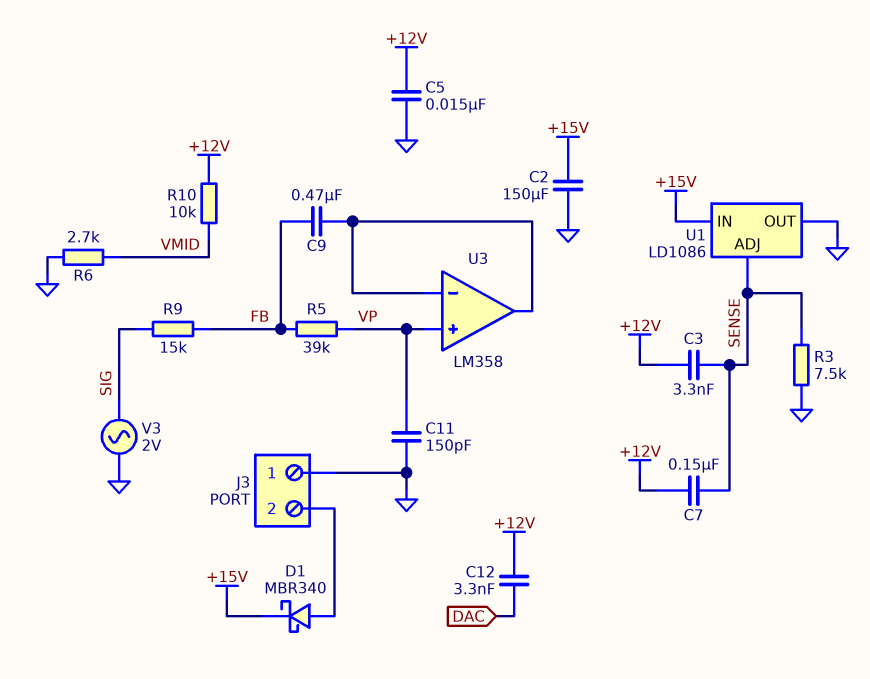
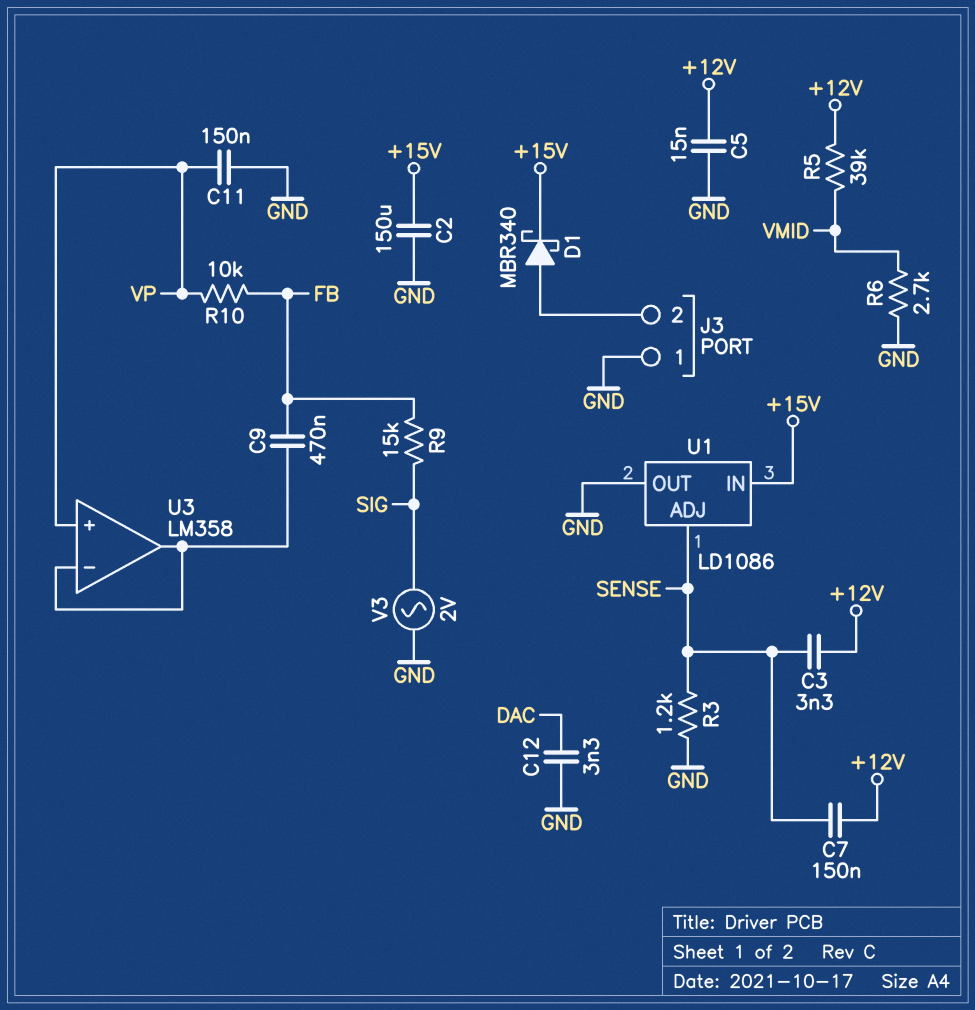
C11: 150pF (GND, VP) -> 150nF (GND, VP)
C12: 3.3nF (+12V, DAC) -> 3.3nF (DAC, GND)
R3: 7.5k (GND, SENSE) -> 1.2k (GND, SENSE)
R5: 39k (FB, VP) -> 39k (+12V, VMID)
R10: 10k (+12V, VMID) -> 10k (FB, VP)

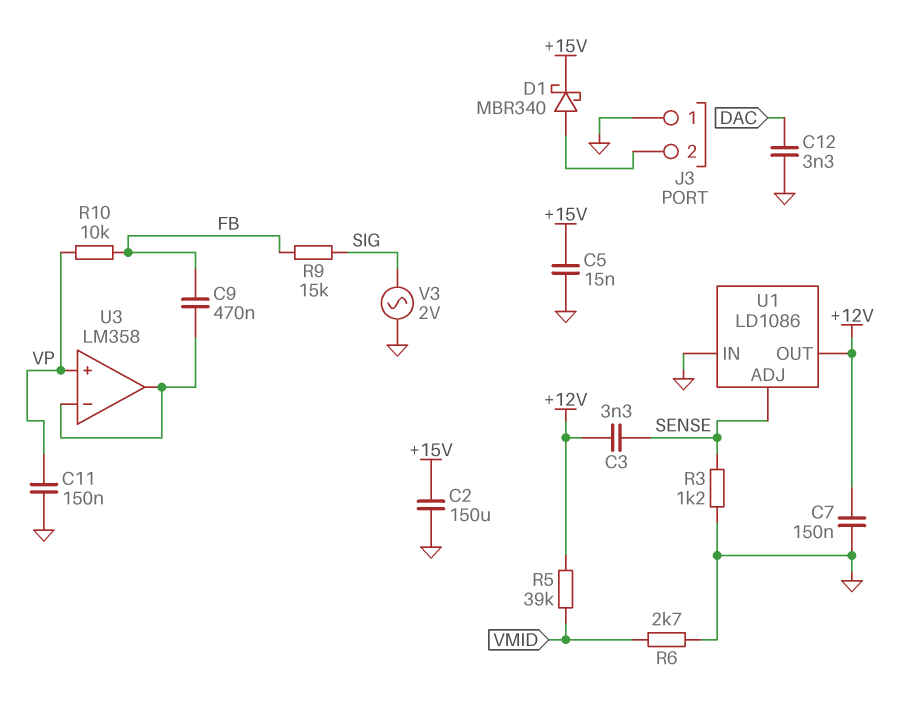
C5: 15nF (+12V, GND) -> 15nF (+15V, GND)
C7: 150nF (+12V, SENSE) -> 150nF (+12V, GND)
U1 pin IN: +15V -> GND
U1 pin OUT: GND -> +12V

